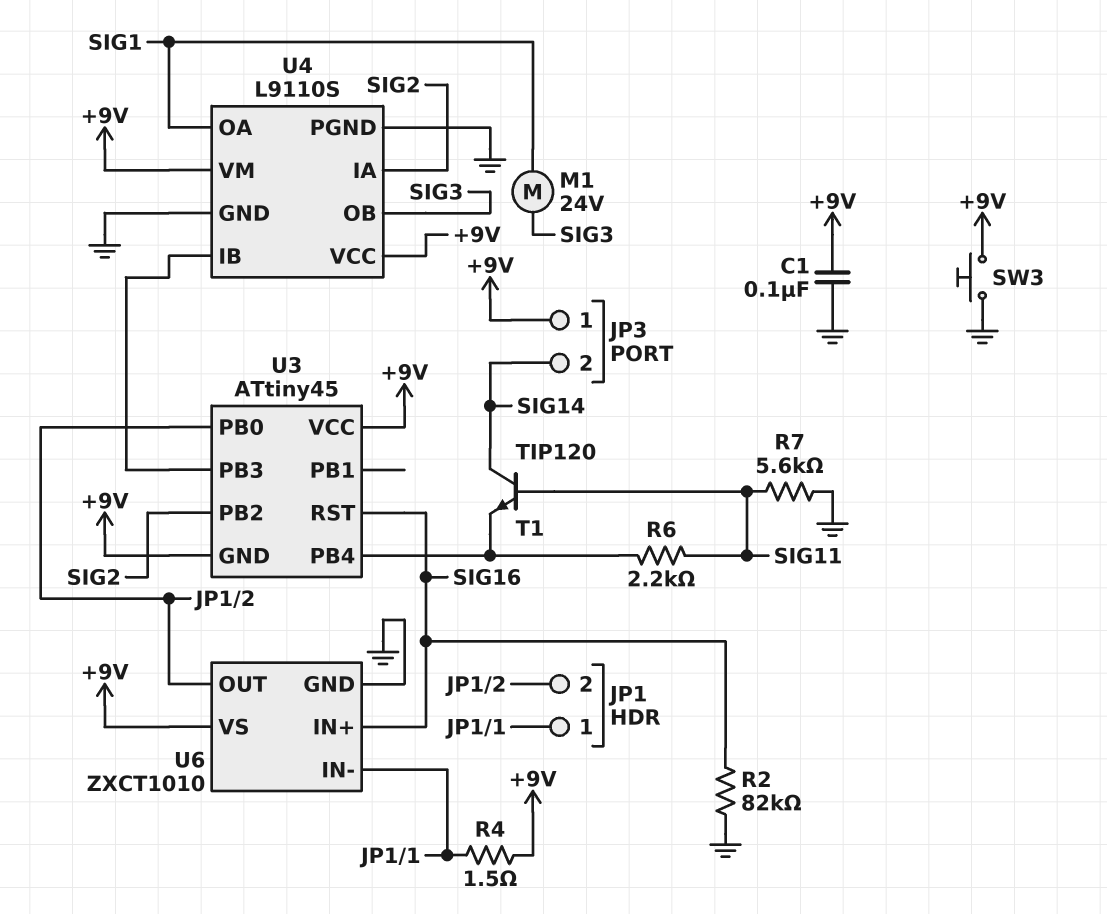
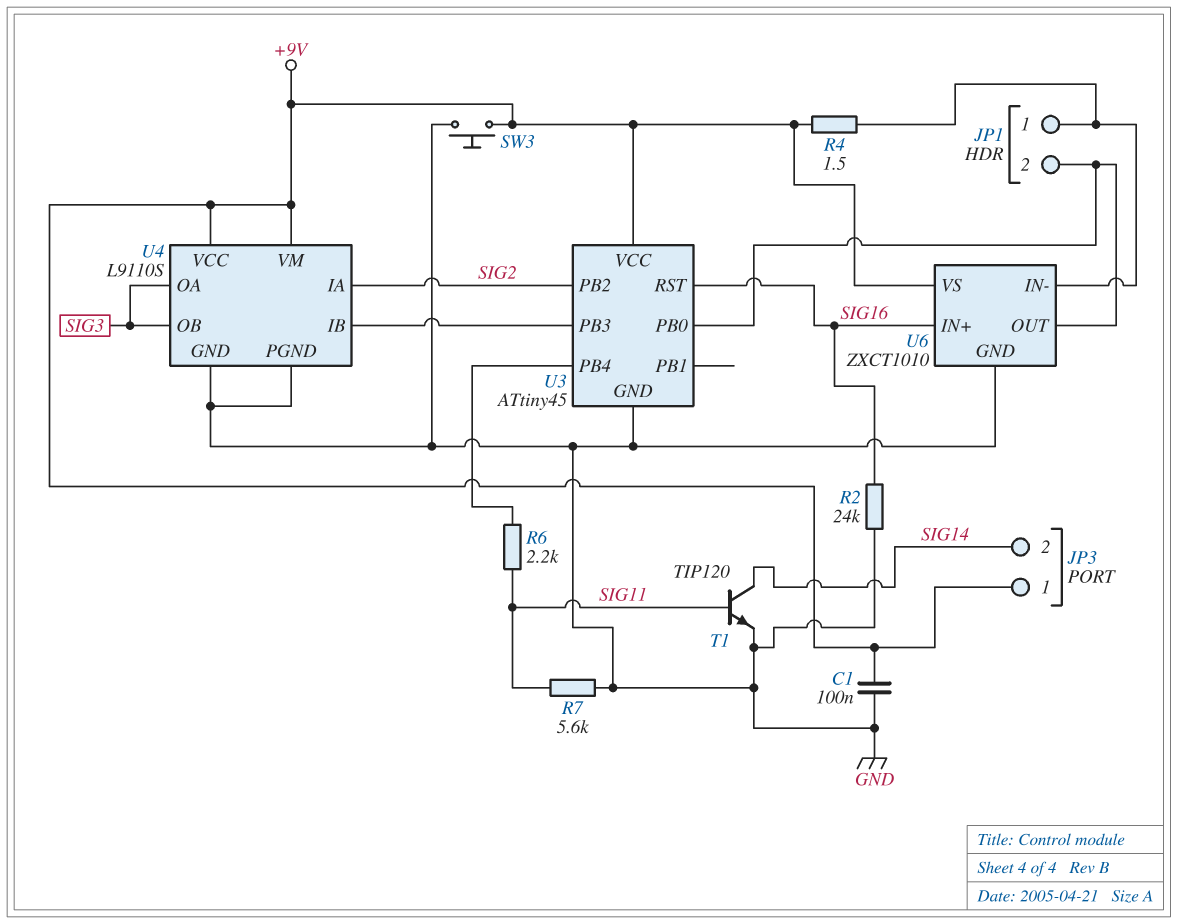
M1: motor 24V (SIG1, SIG3) -> none
R2: 82k (GND, SIG16) -> 24k (GND, SIG16)
T1: NPN TIP120 (B SIG11, C SIG14, E U3/PB4) -> NPN TIP120 (B SIG11, C SIG14, E GND)
U3 pin GND: +9V -> GND
U4 pin OA: SIG1 -> SIG3

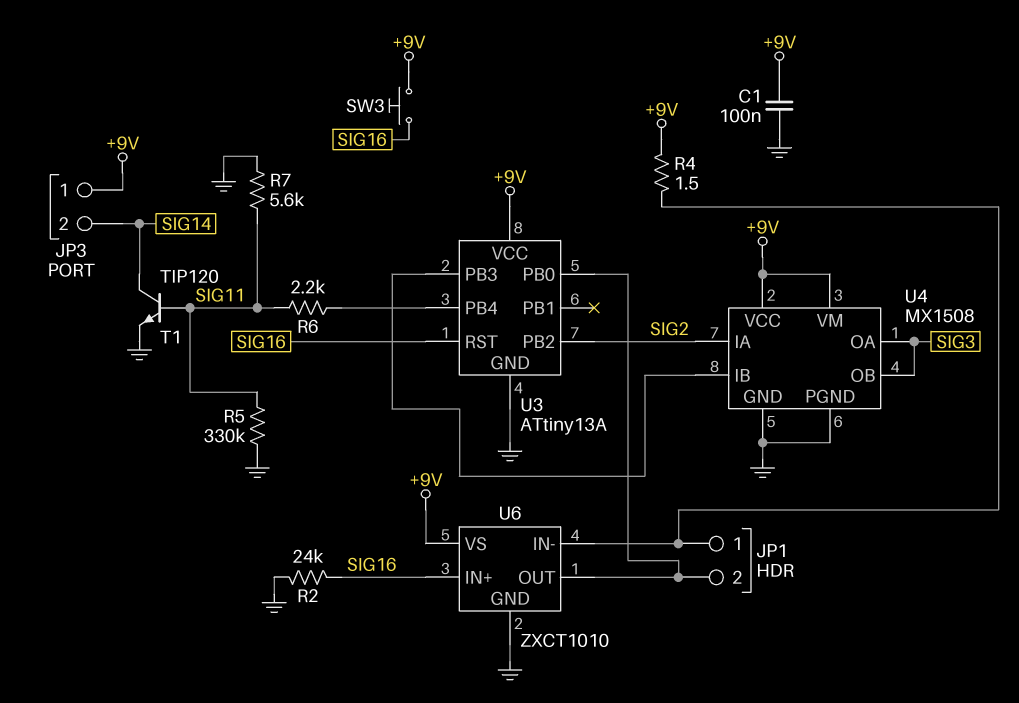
R5: none -> 330k (GND, SIG11)
SW3: button (+9V, GND) -> button (+9V, SIG16)
U3: ATtiny45 -> ATtiny13A
U4: L9110S -> MX1508

